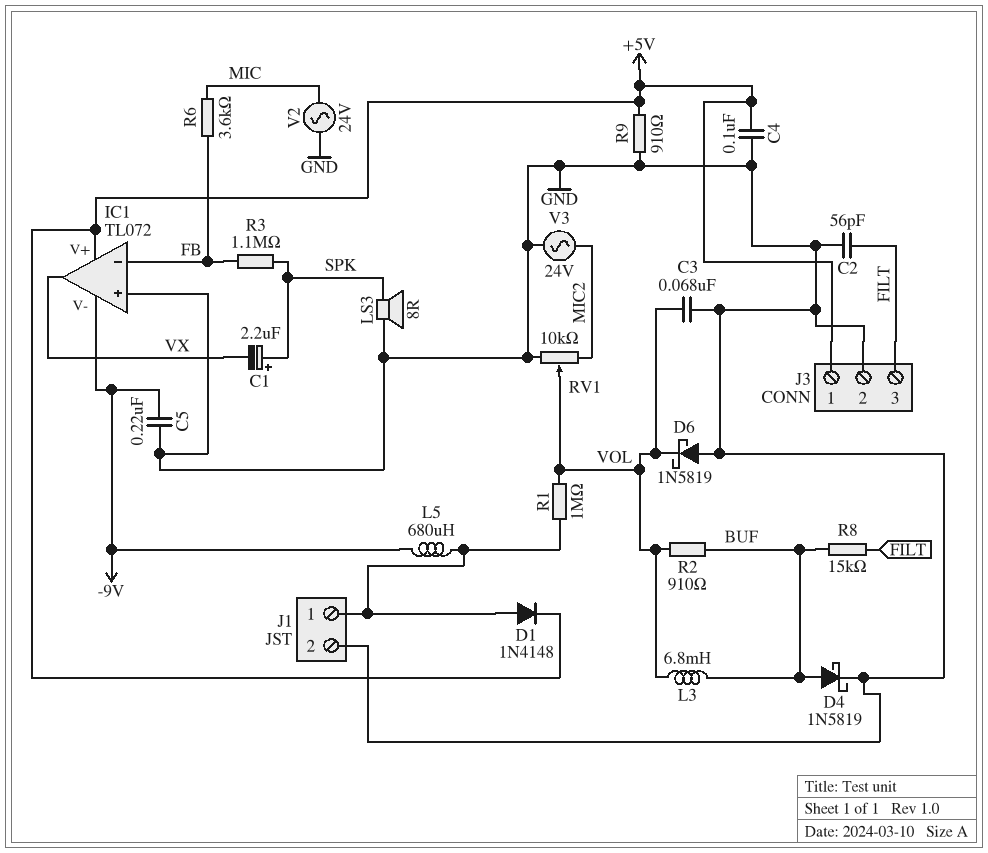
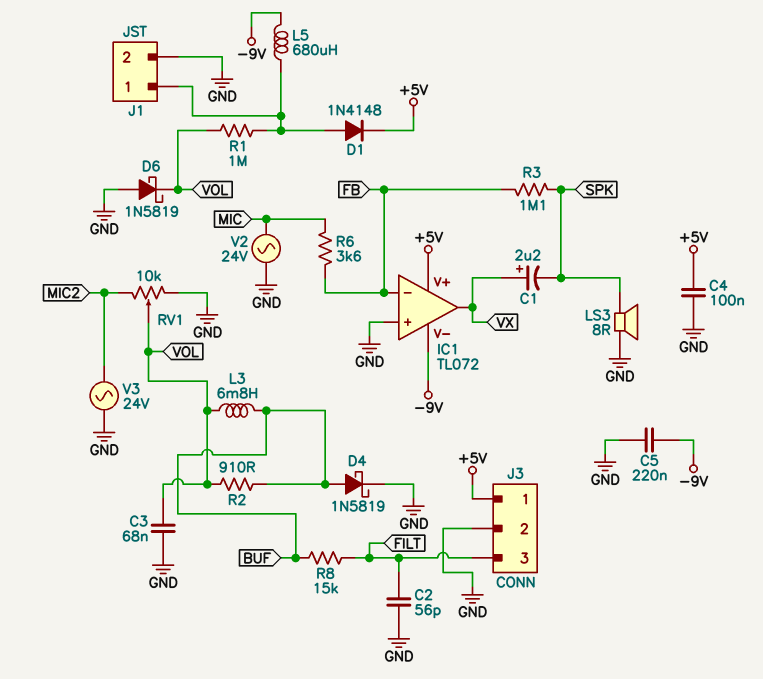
C1: 2.2uF (plus SPK, minus VX) -> 2.2uF (plus VX, minus SPK)
R9: 910 (+5V, GND) -> none

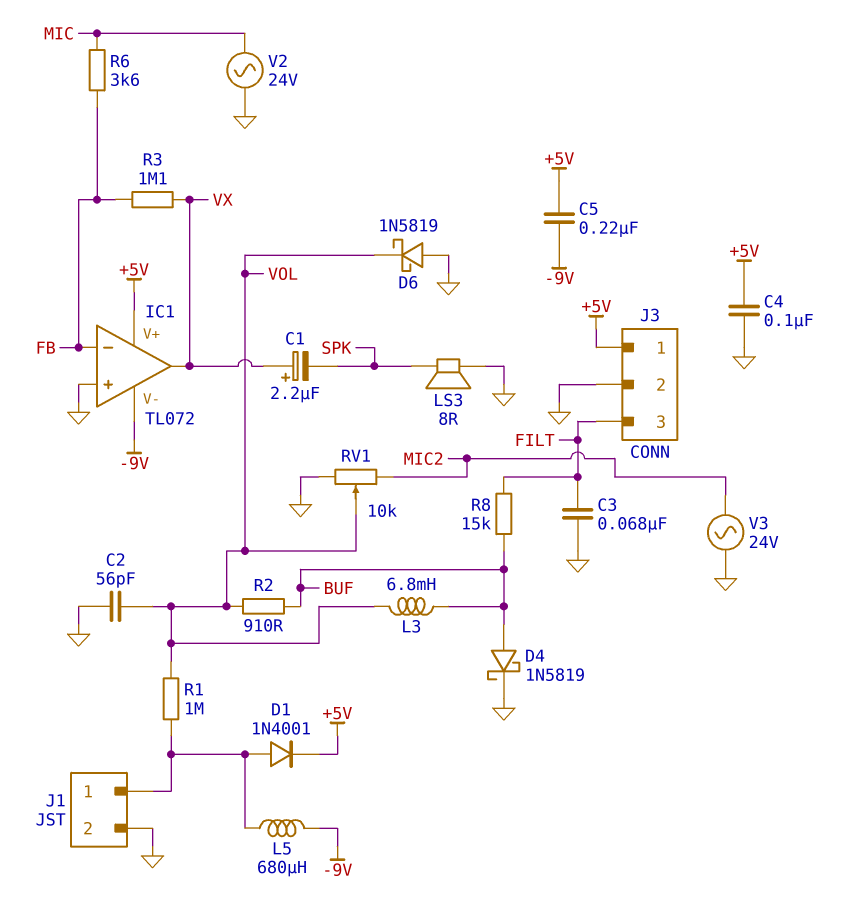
C2: 56pF (FILT, GND) -> 56pF (GND, VOL)
C3: 68nF (GND, VOL) -> 68nF (FILT, GND)
C5: 220nF (-9V, GND) -> 220nF (+5V, -9V)
D1: diode 1N4148 (A J1/1, K +5V) -> diode 1N4001 (A J1/1, K +5V)
R3: 1.1M (FB, SPK) -> 1.1M (FB, VX)

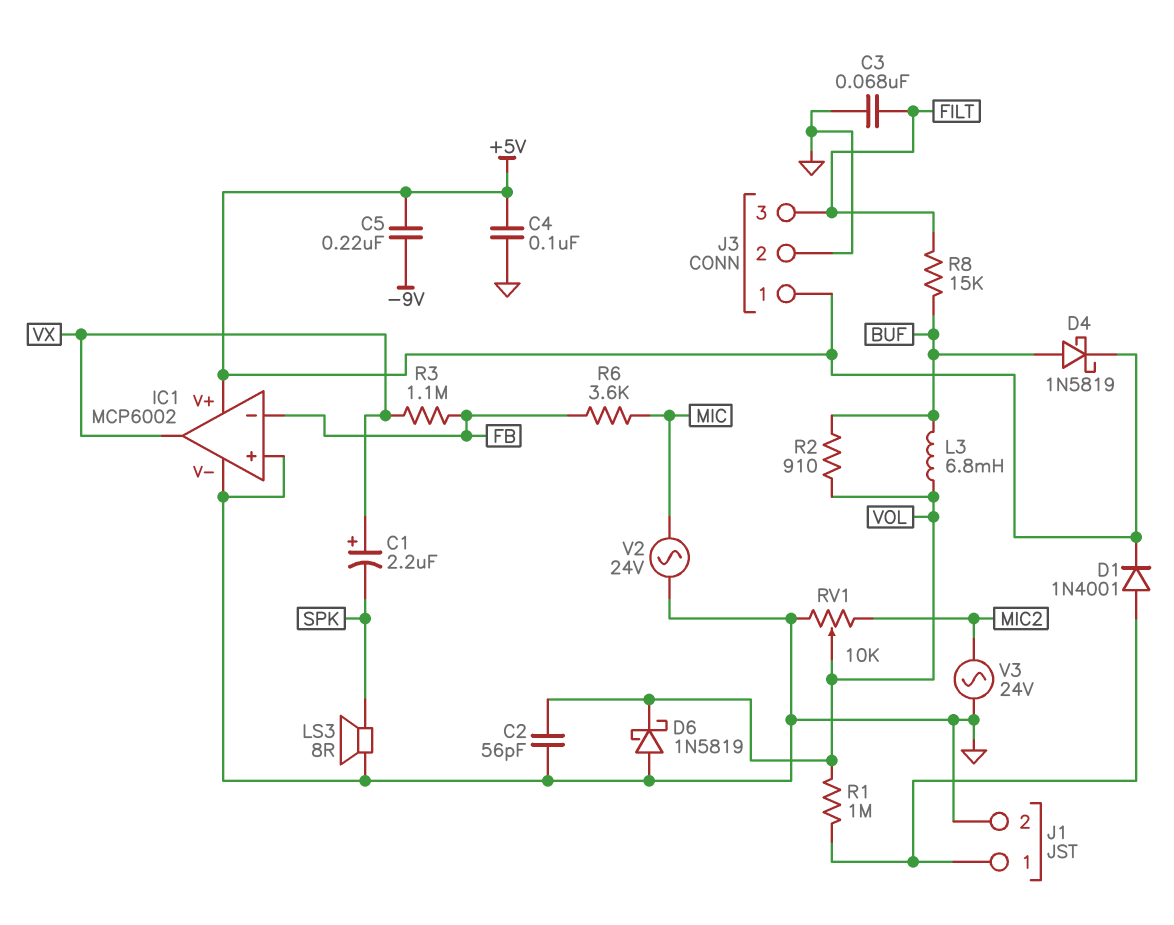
D4: schottky 1N5819 (A BUF, K GND) -> schottky 1N5819 (A BUF, K +5V)
IC1: TL072 -> MCP6002
IC1 pin V-: -9V -> GND
L5: 680uH (-9V, J1/1) -> none

